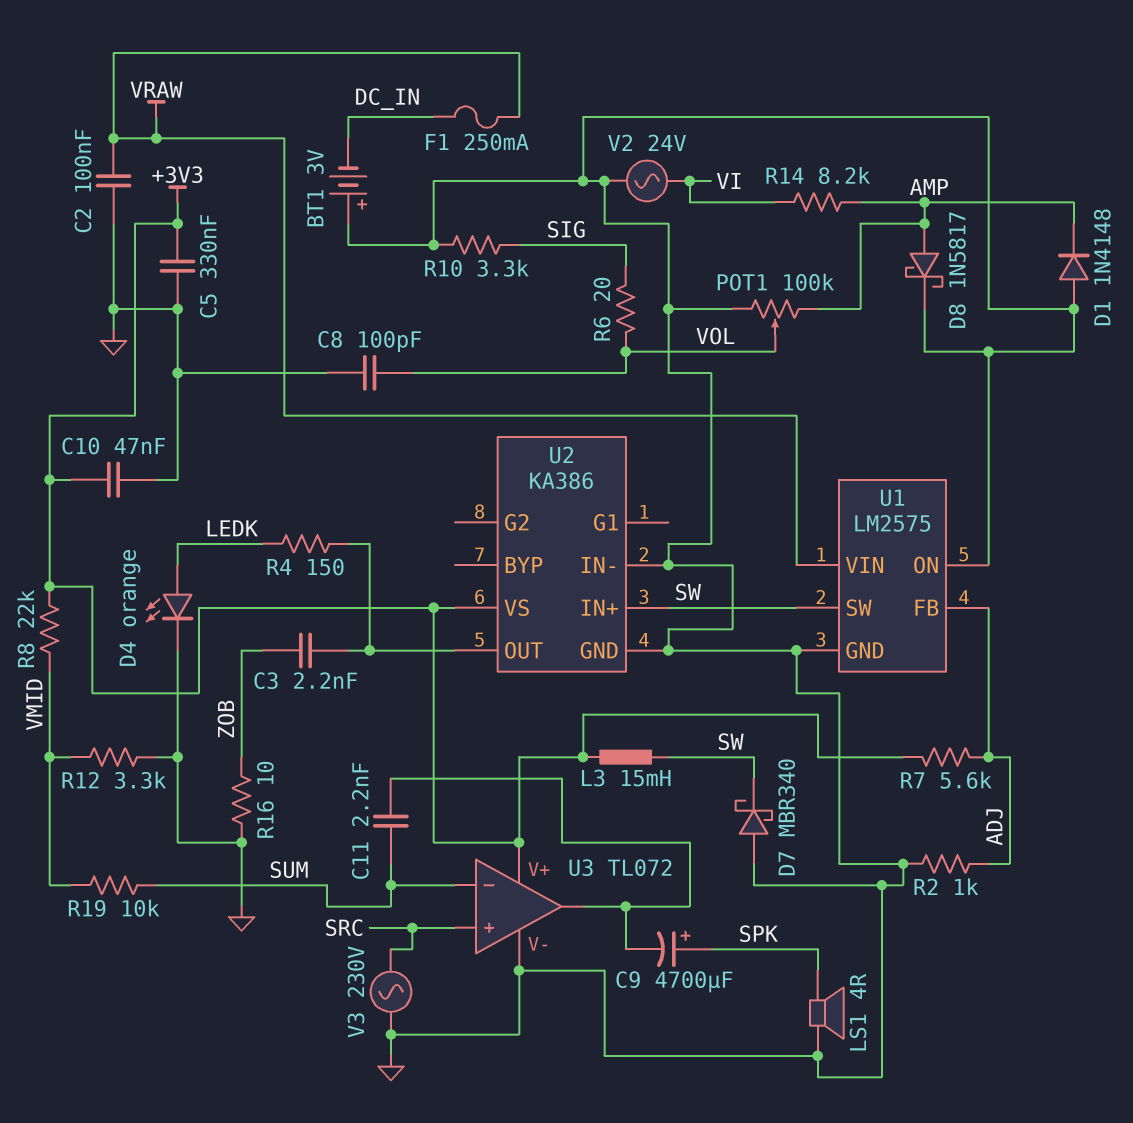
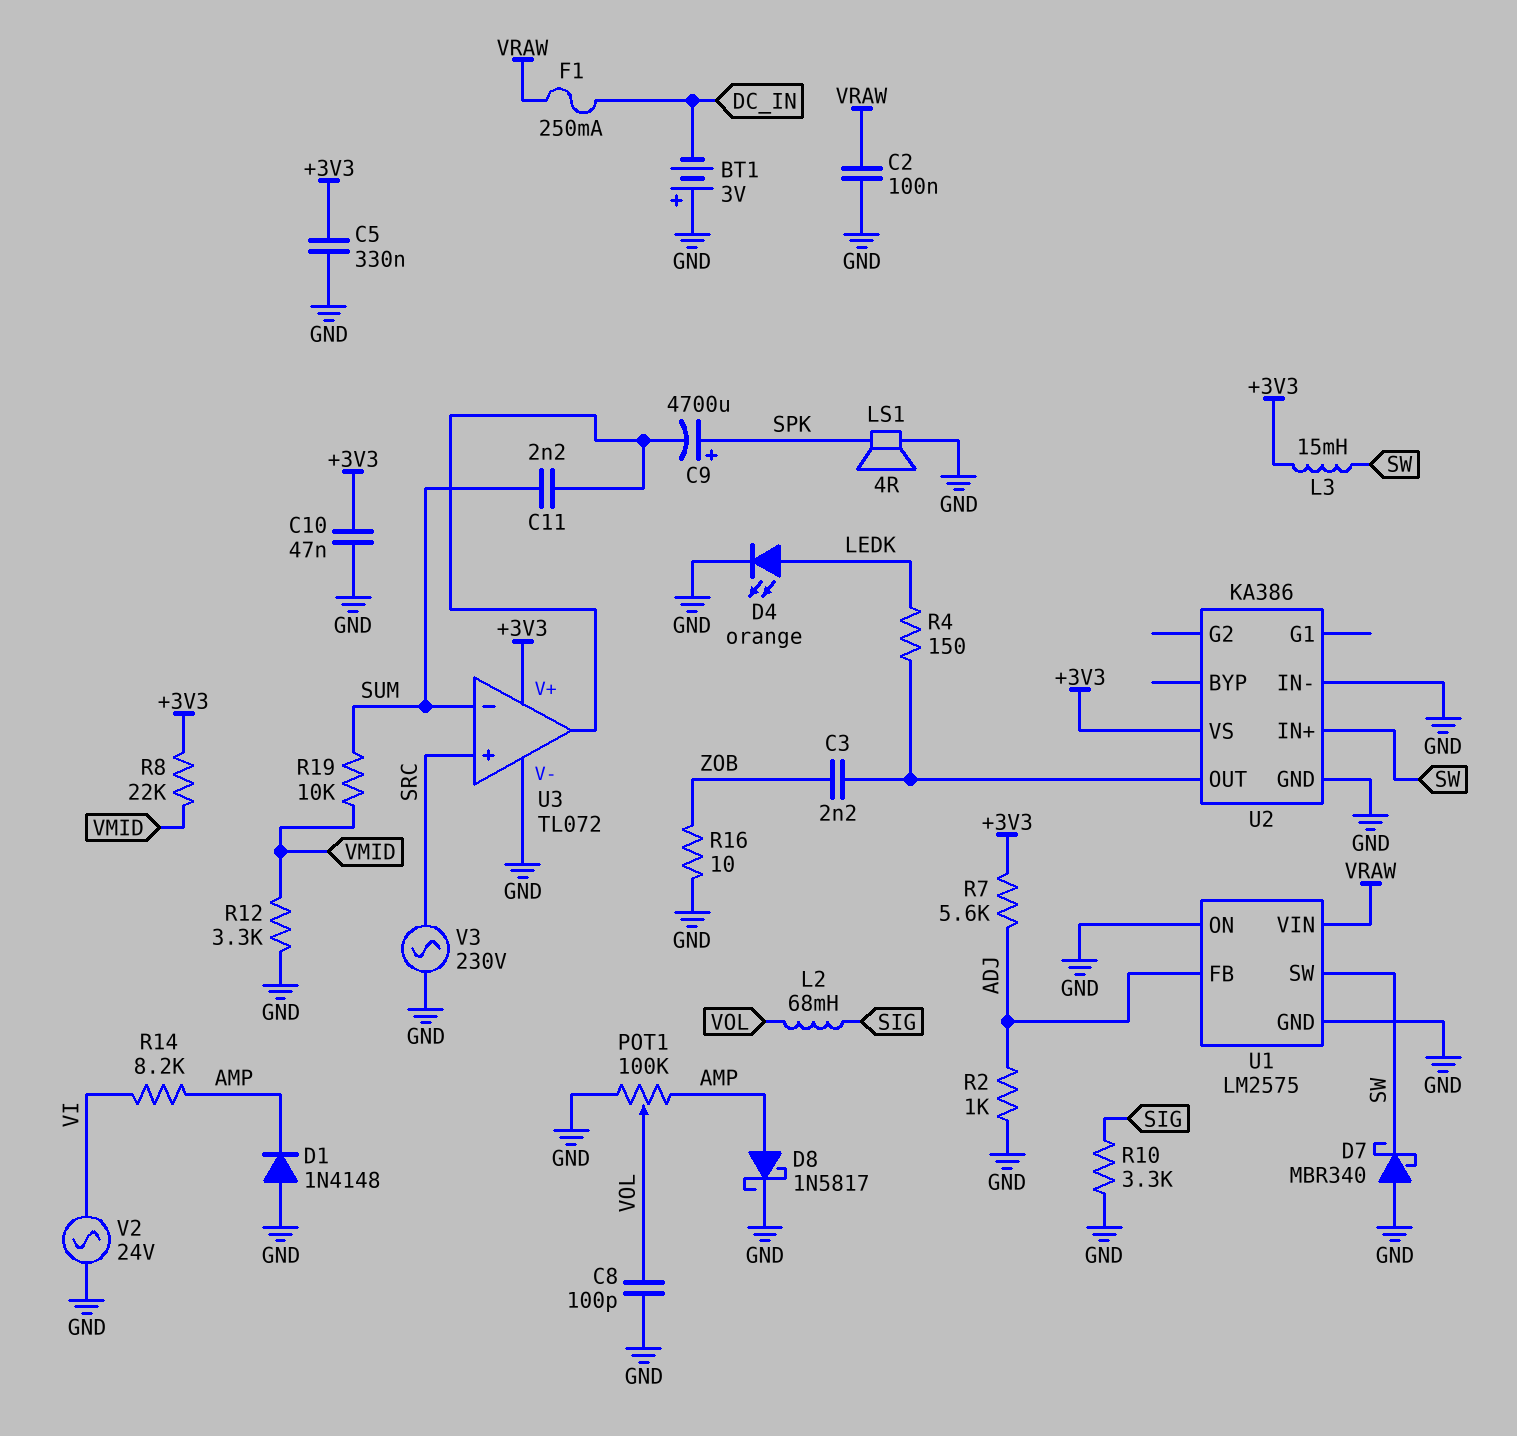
L2: none -> 68mH (SIG, VOL)
R6: 20 (SIG, VOL) -> none

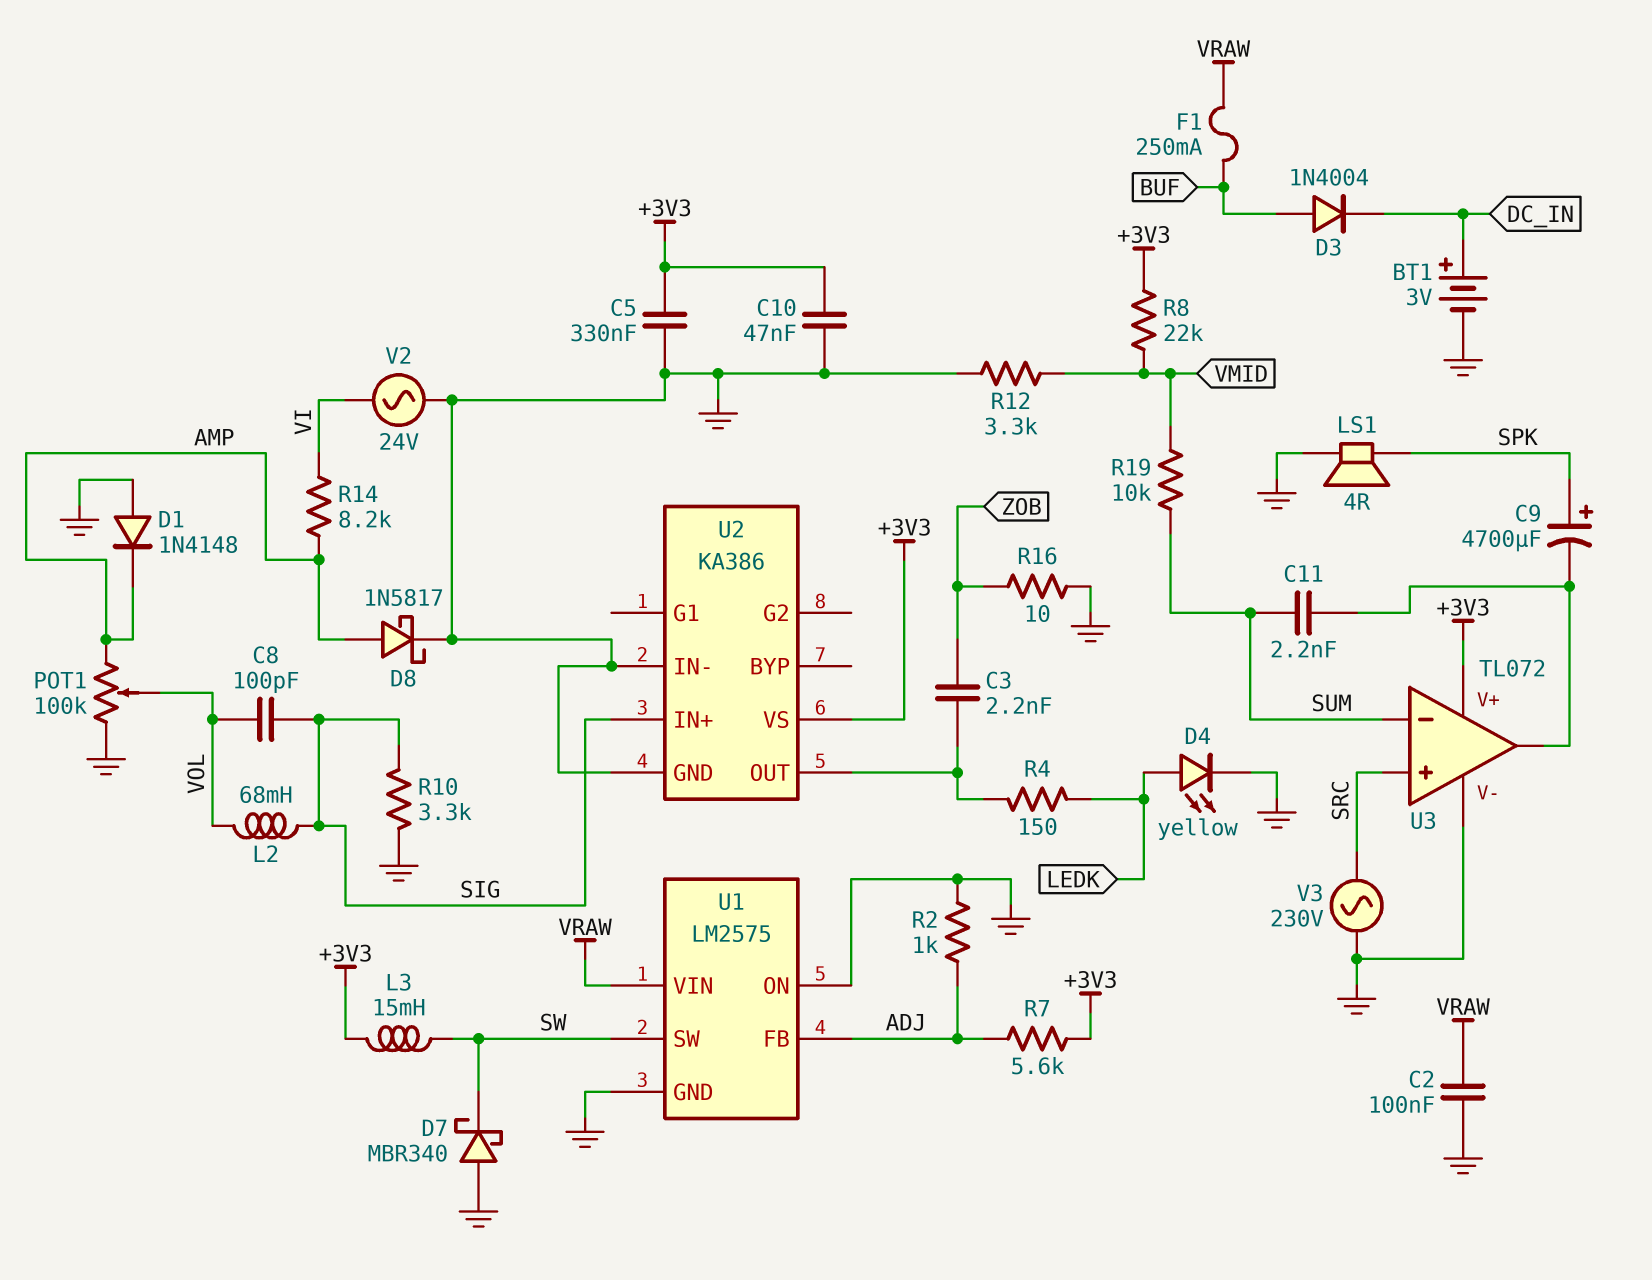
BT1: 3V (plus GND, minus DC_IN) -> 3V (plus DC_IN, minus GND)
C8: 100pF (GND, VOL) -> 100pF (SIG, VOL)
D3: none -> diode 1N4004 (A BUF, K DC_IN)
D4: LED orange (A LEDK, K GND) -> LED yellow (A LEDK, K GND)
F1: 250mA (DC_IN, VRAW) -> 250mA (BUF, VRAW)
U2 pin IN+: SW -> SIG

